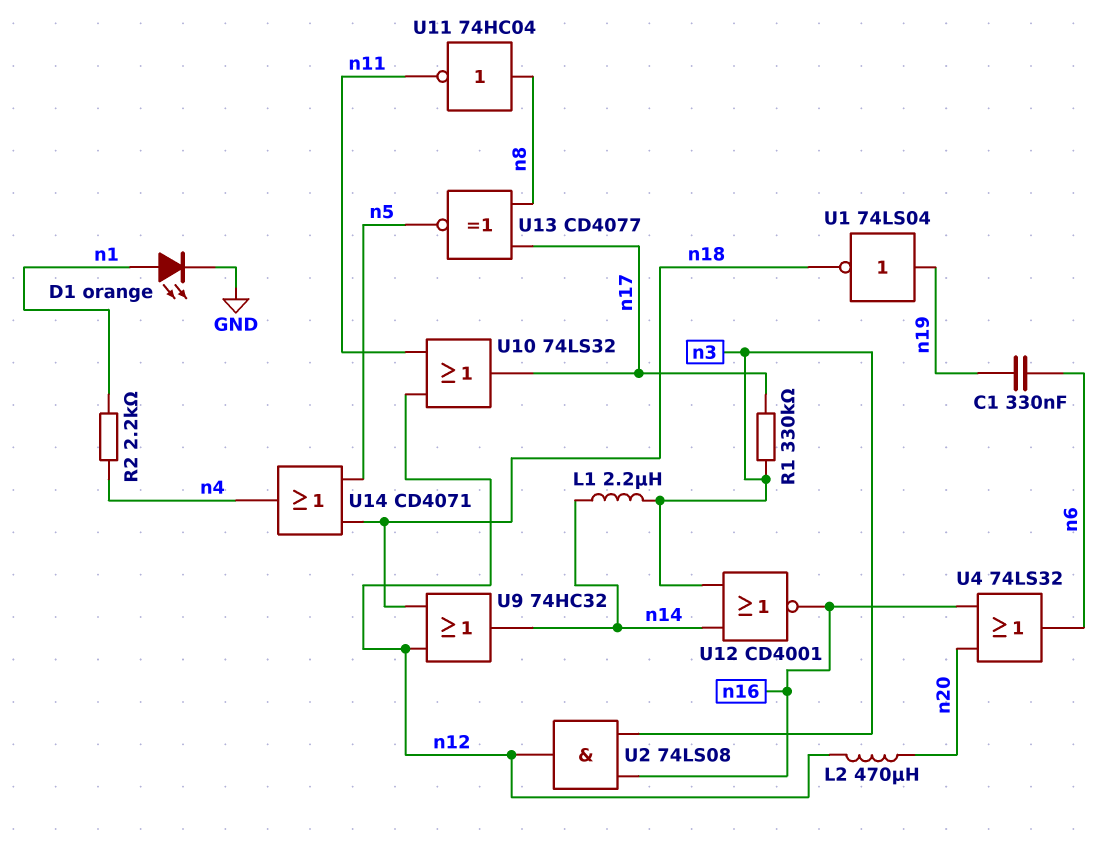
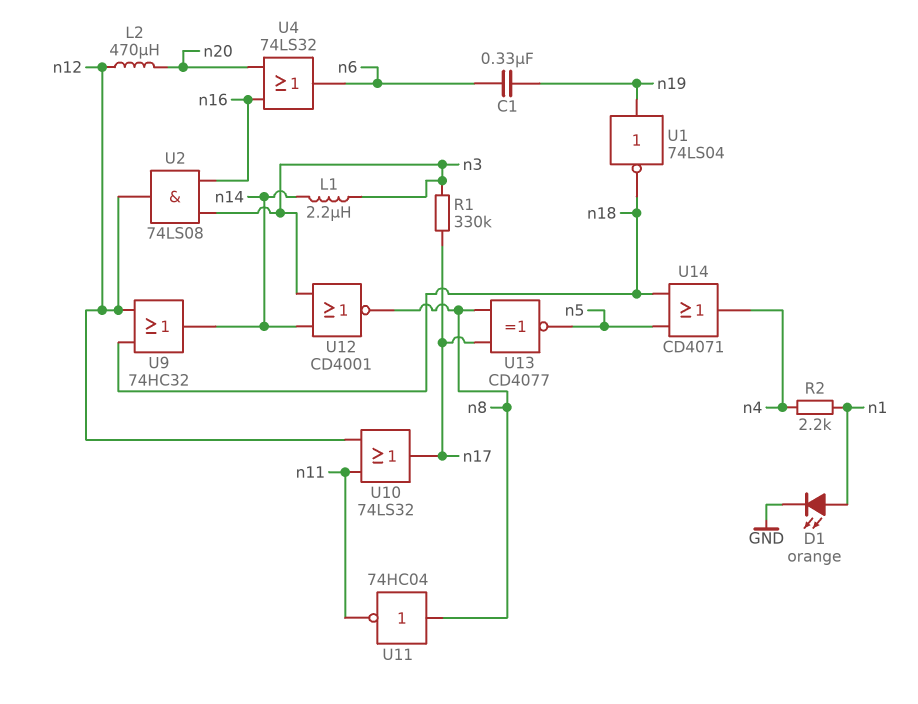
U12: NOR CD4001 (in n3, in n14, out n16) -> NOR CD4001 (in n3, in n14, out n8)

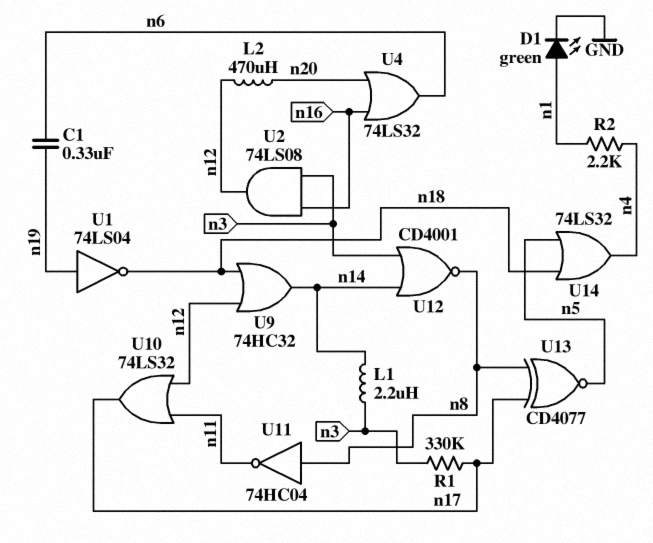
D1: LED orange (A n1, K GND) -> LED green (A n1, K GND)
U14: OR CD4071 (in n5, in n18, out n4) -> OR 74LS32 (in n5, in n18, out n4)

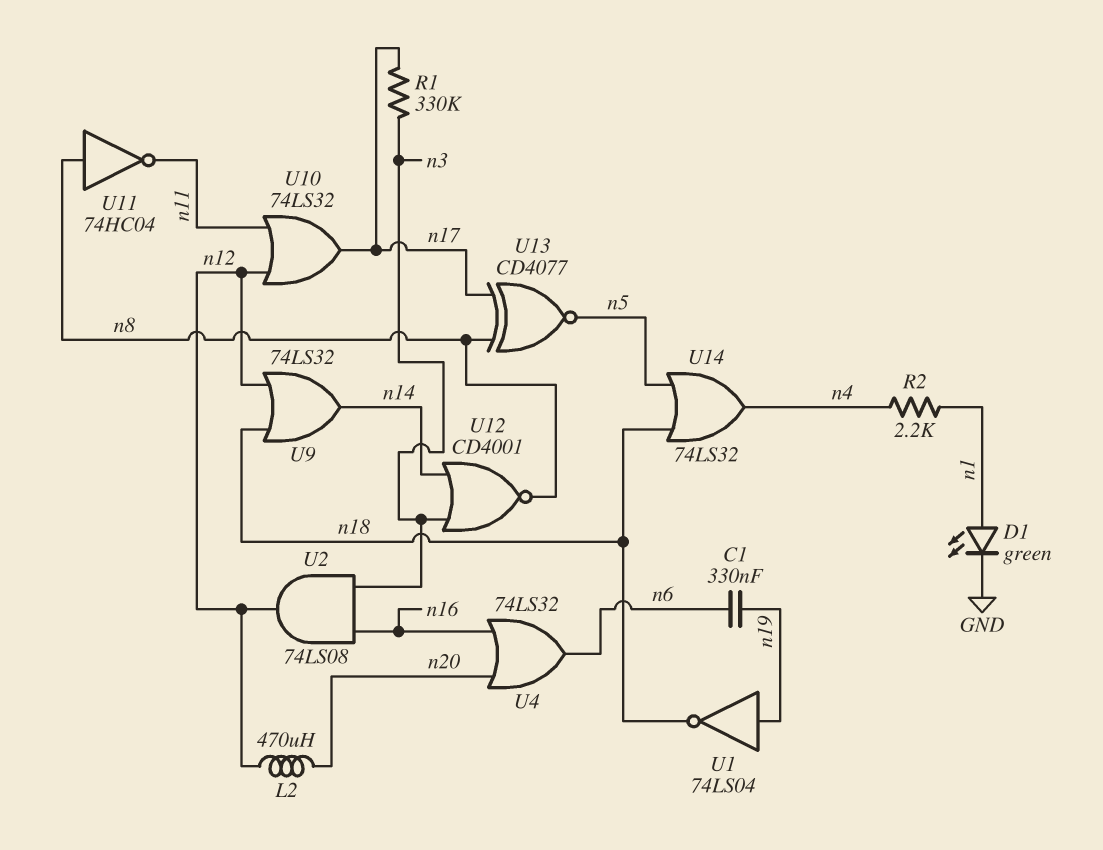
L1: 2.2uH (n3, n14) -> none
U9: OR 74HC32 (in n12, in n18, out n14) -> OR 74LS32 (in n12, in n18, out n14)

